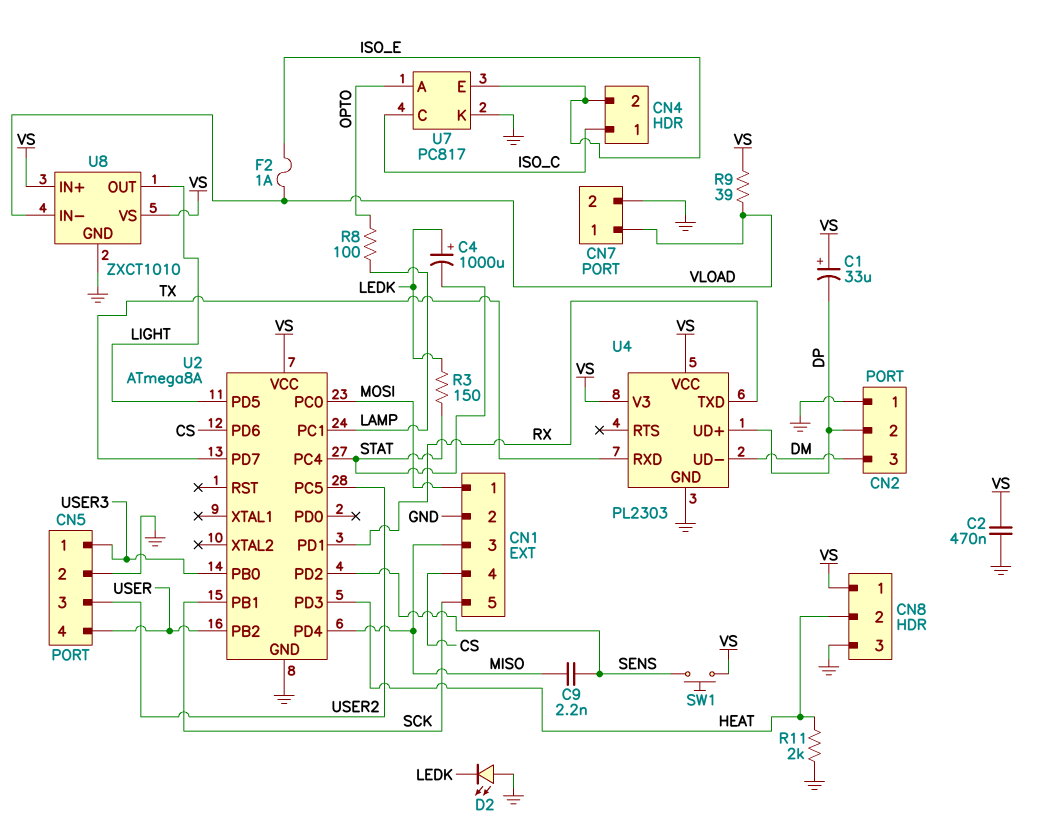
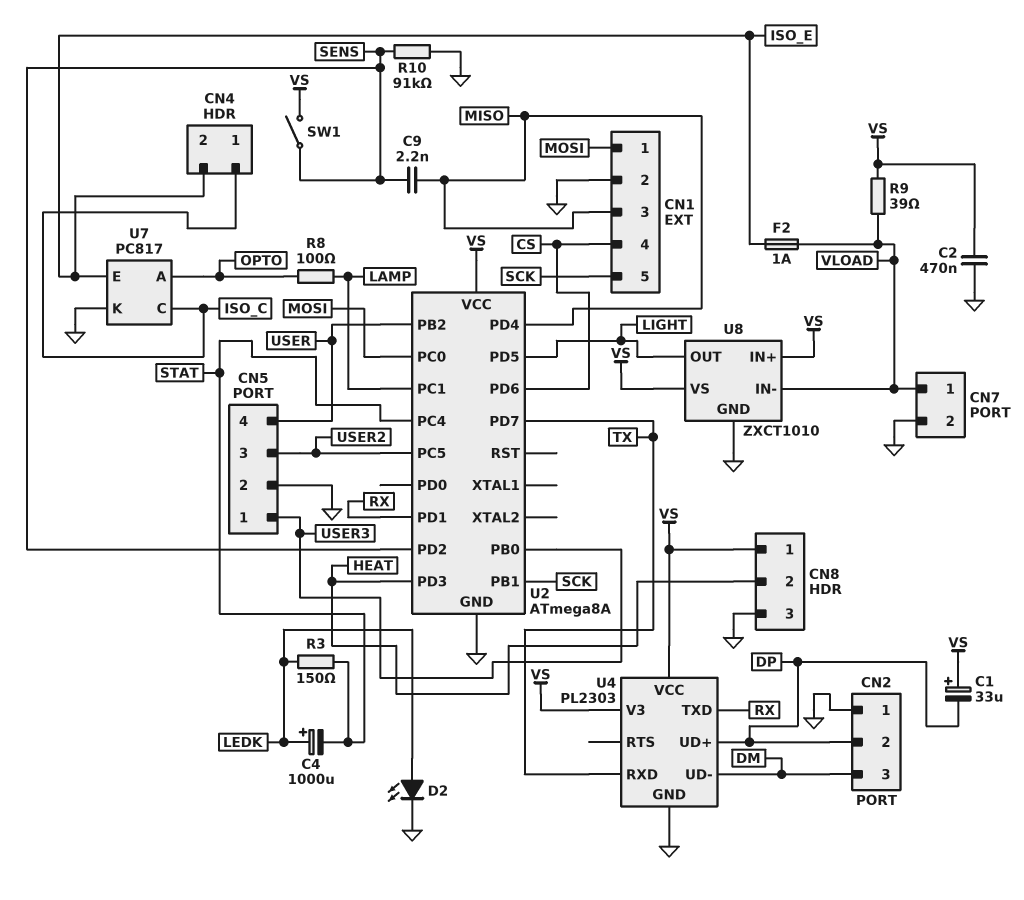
D2: LED (A GND, K LEDK) -> LED (A LEDK, K GND)
R10: none -> 91k (GND, SENS)
R11: 2k (GND, HEAT) -> none
SW1: button (SENS, VS) -> switch (SENS, VS)

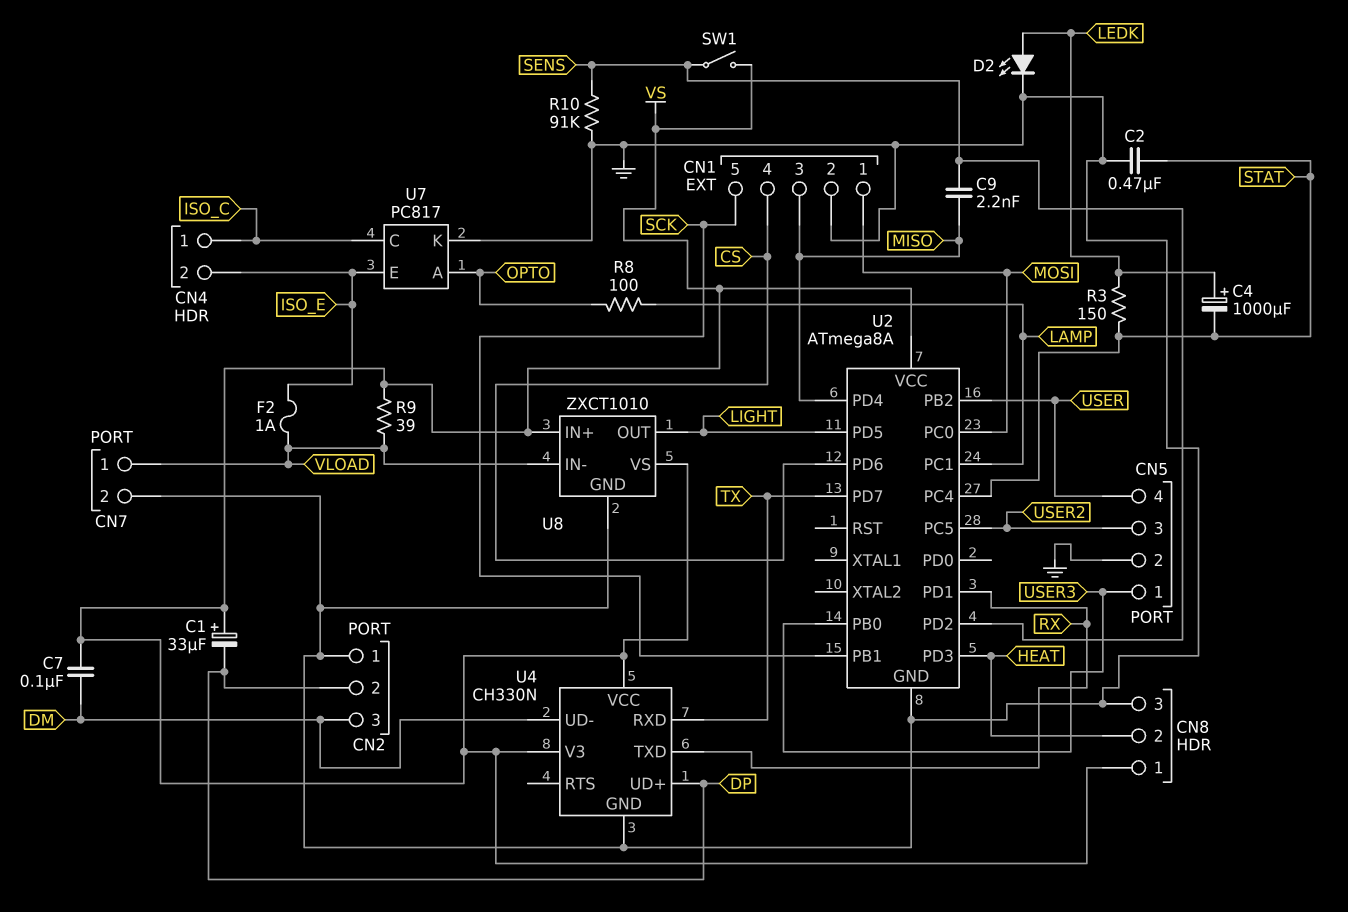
C2: 470nF (GND, VS) -> 470nF (GND, STAT)
C7: none -> 100nF (DM, VS)
U4: PL2303 -> CH330N

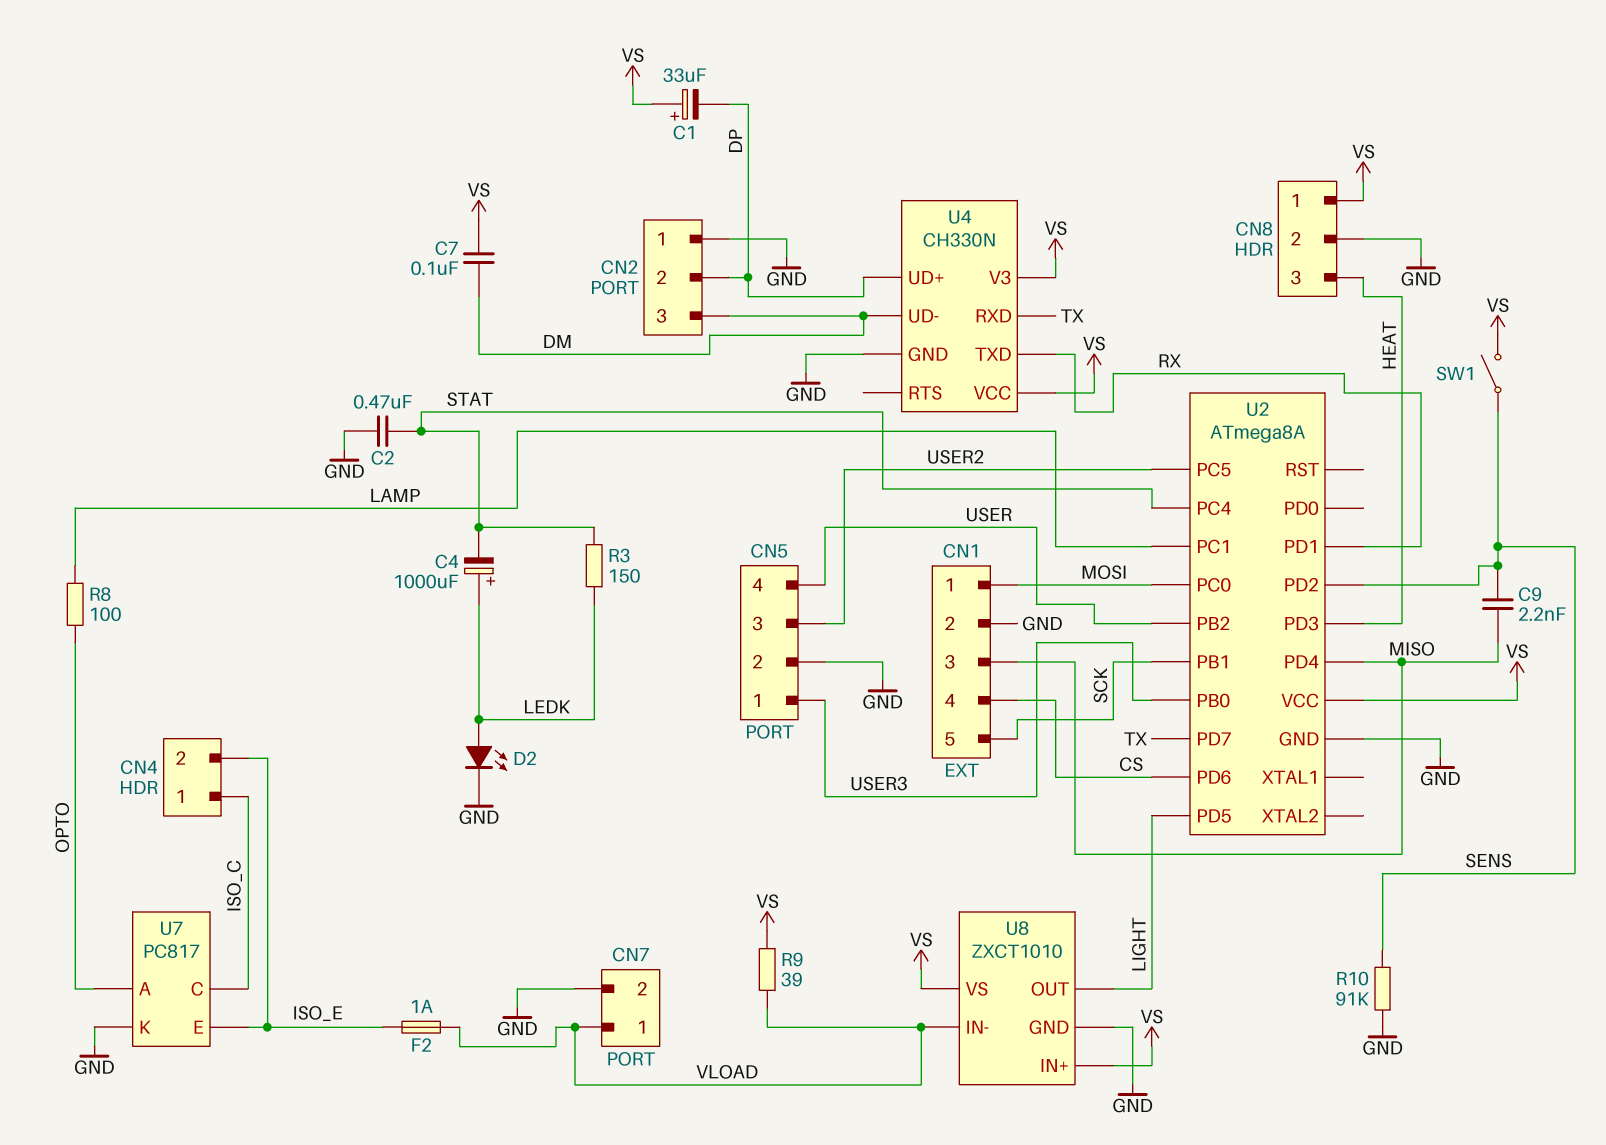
CN8 pin 2: HEAT -> GND
CN8 pin 3: GND -> HEAT

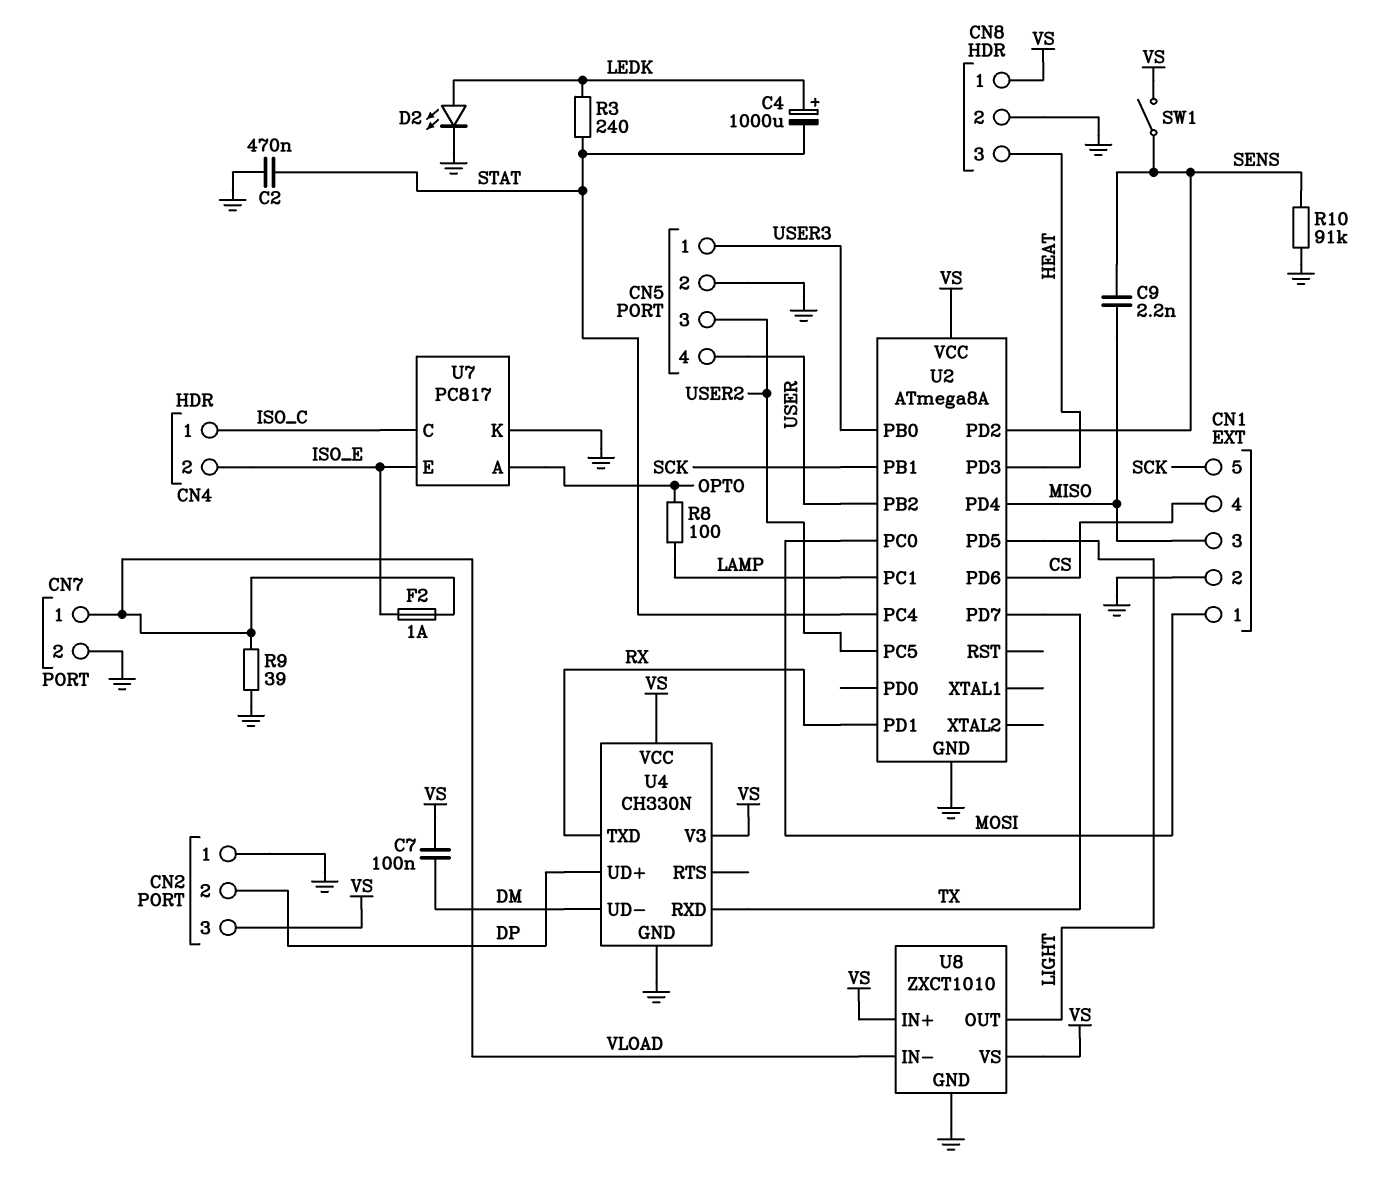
C1: 33uF (plus VS, minus DP) -> none
CN2 pin 3: DM -> VS
R3: 150 (LEDK, STAT) -> 240 (LEDK, STAT)
R9: 39 (VLOAD, VS) -> 39 (GND, VLOAD)

